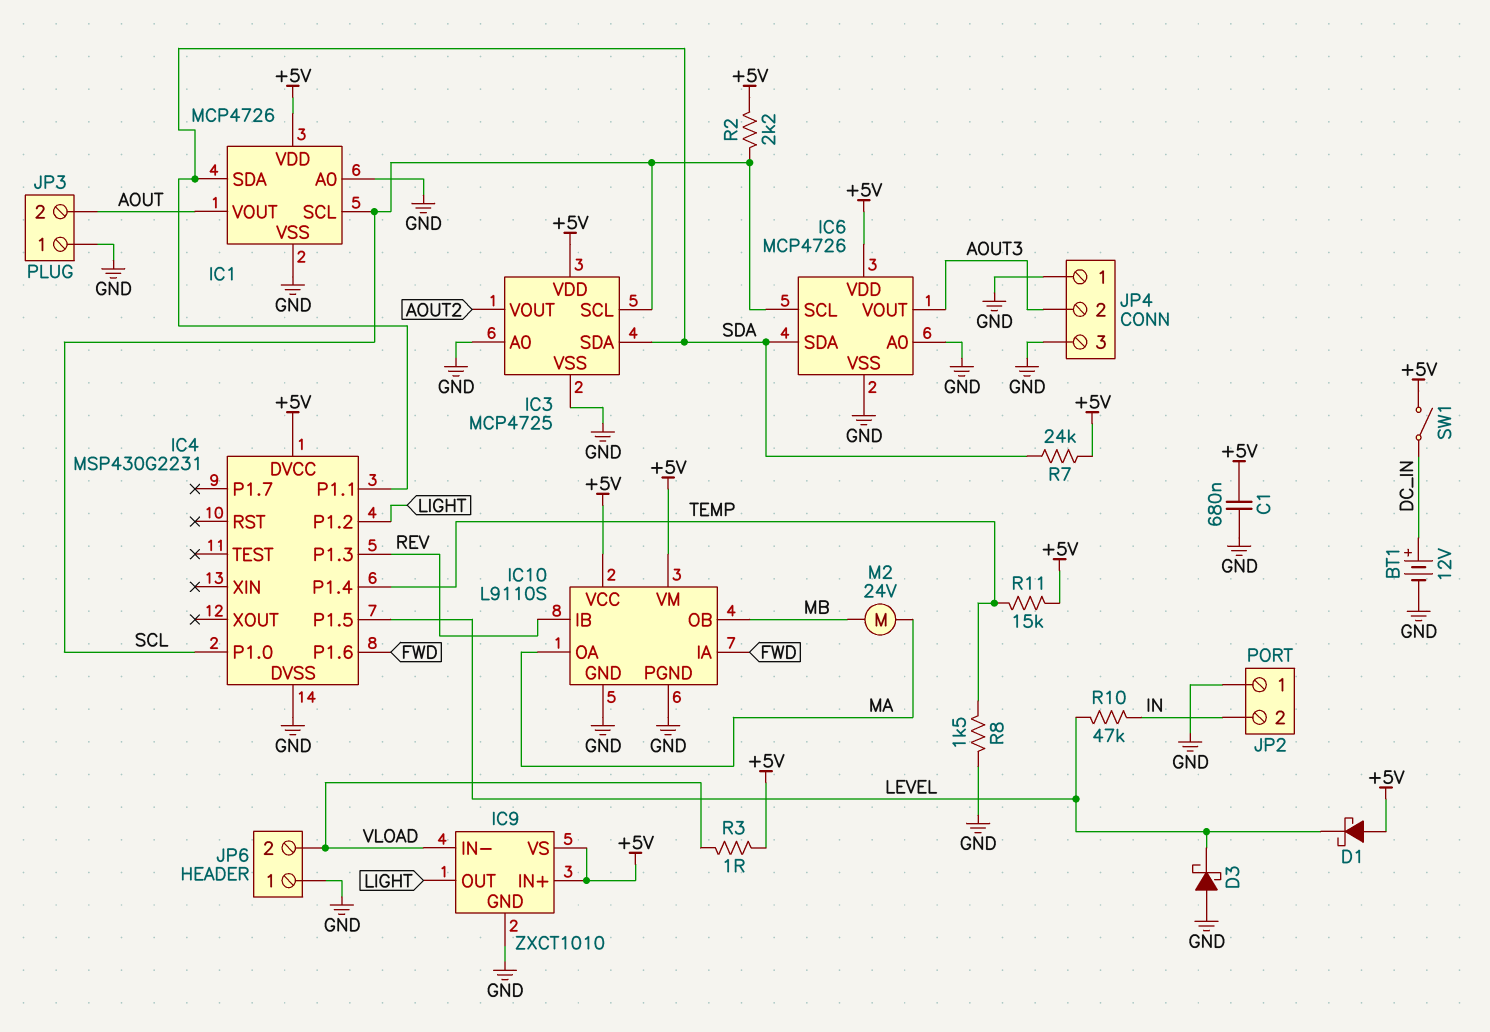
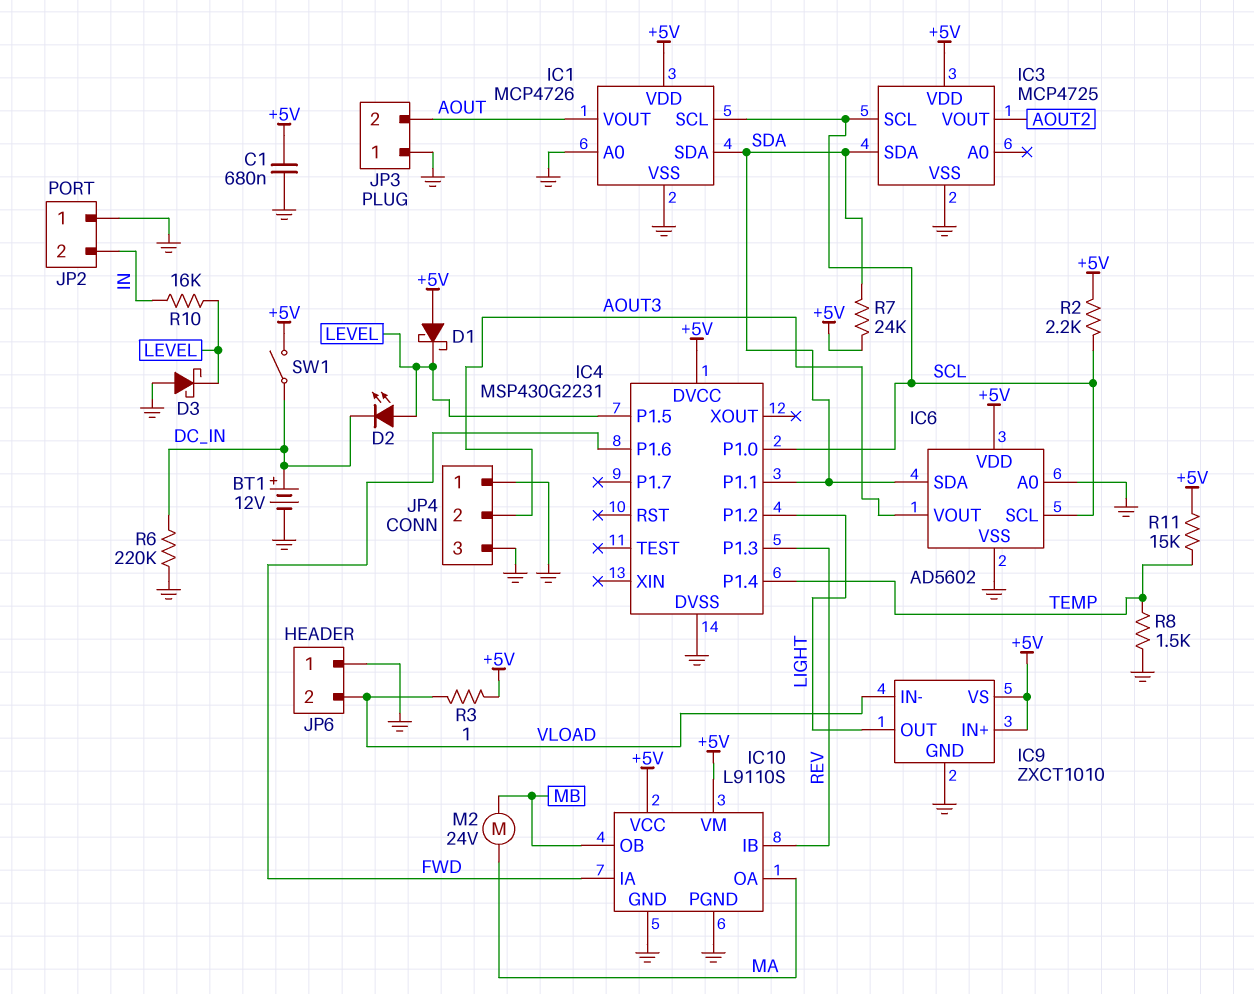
D2: none -> LED (A LEVEL, K DC_IN)
IC3 pin A0: GND -> none
IC6: MCP4726 -> AD5602
R6: none -> 220k (DC_IN, GND)
R10: 47k (IN, LEVEL) -> 16k (IN, LEVEL)

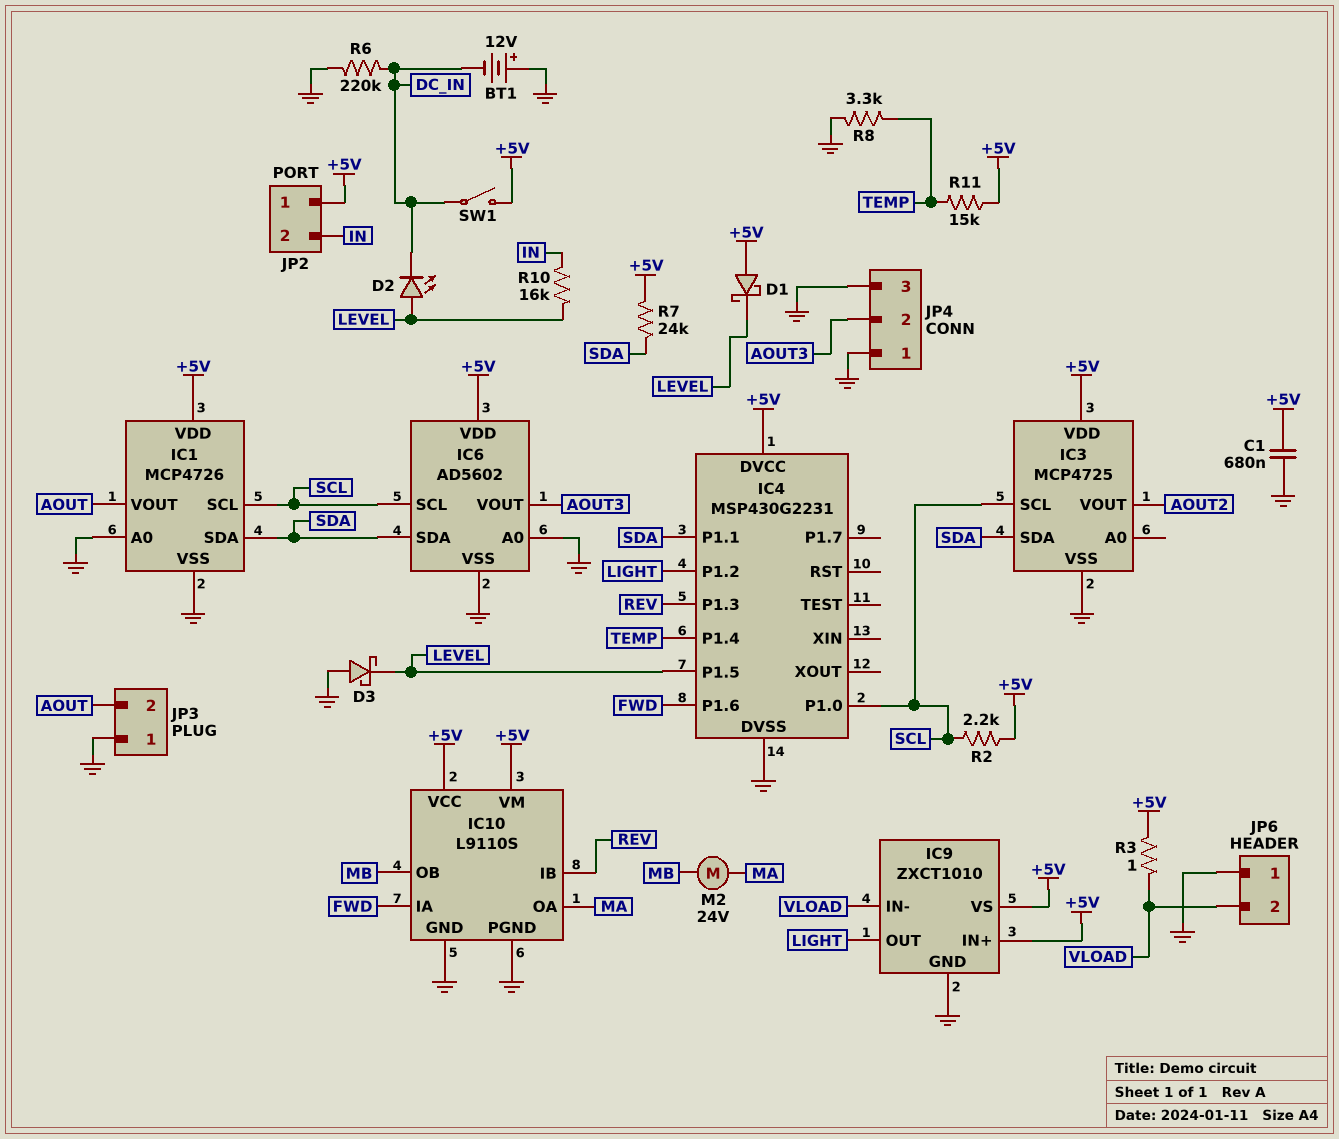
BT1: 12V (plus DC_IN, minus GND) -> 12V (plus GND, minus DC_IN)
JP2 pin 1: GND -> +5V
R8: 1.5k (GND, TEMP) -> 3.3k (GND, TEMP)

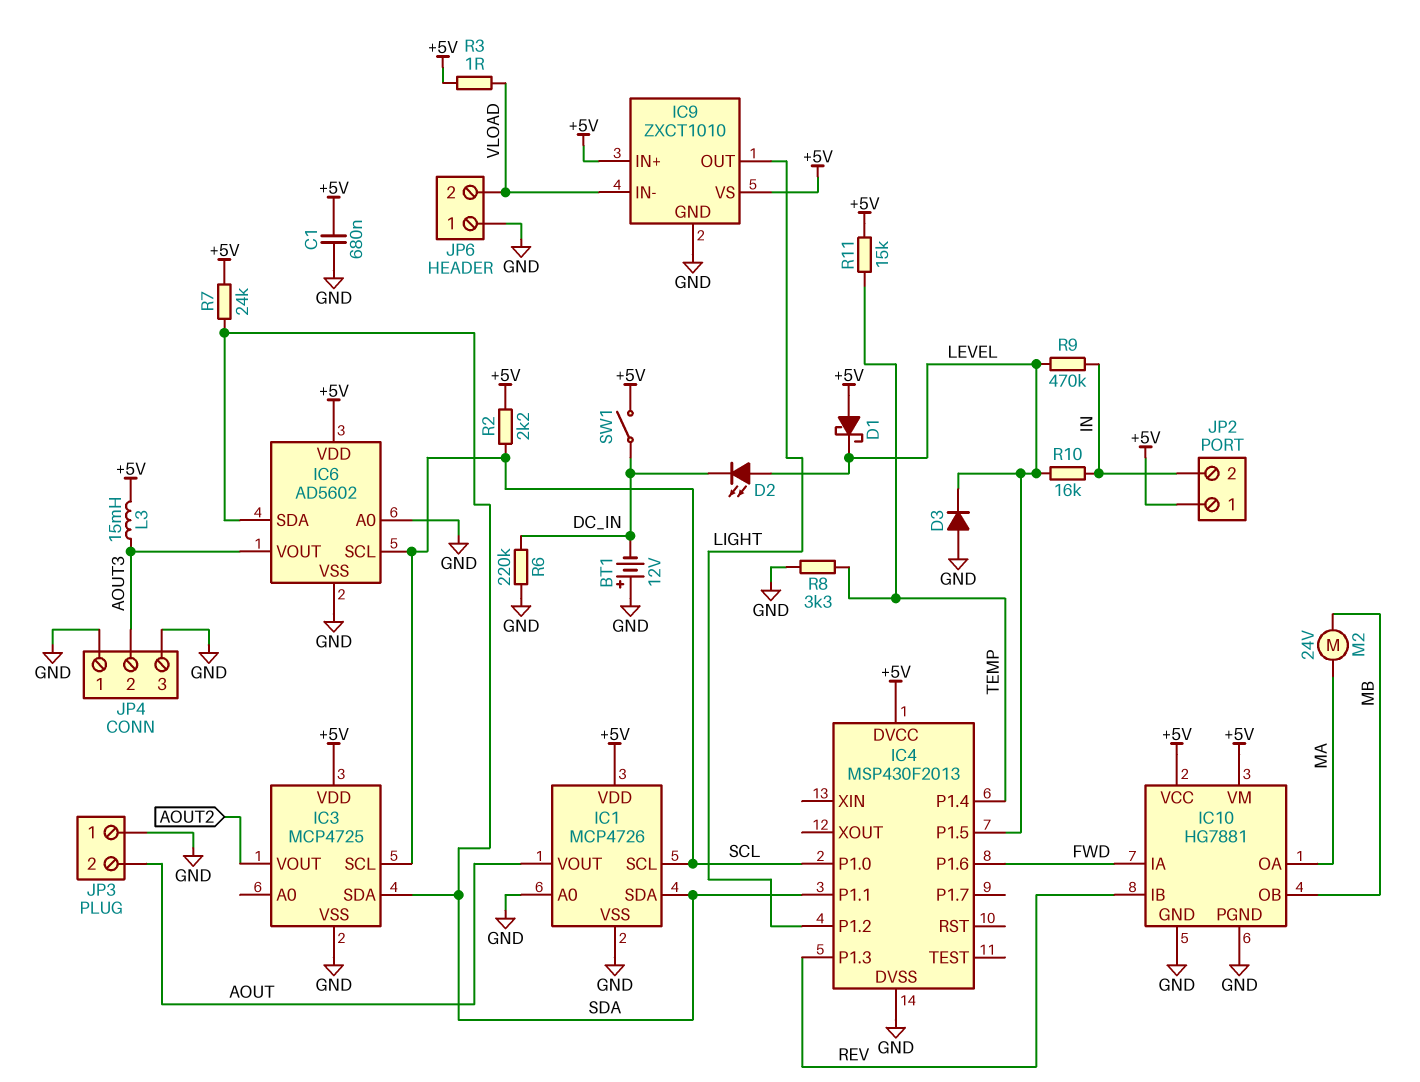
D3: schottky (A GND, K LEVEL) -> diode (A GND, K LEVEL)
IC4: MSP430G2231 -> MSP430F2013
IC10: L9110S -> HG7881
L3: none -> 15mH (+5V, AOUT3)
R9: none -> 470k (IN, LEVEL)

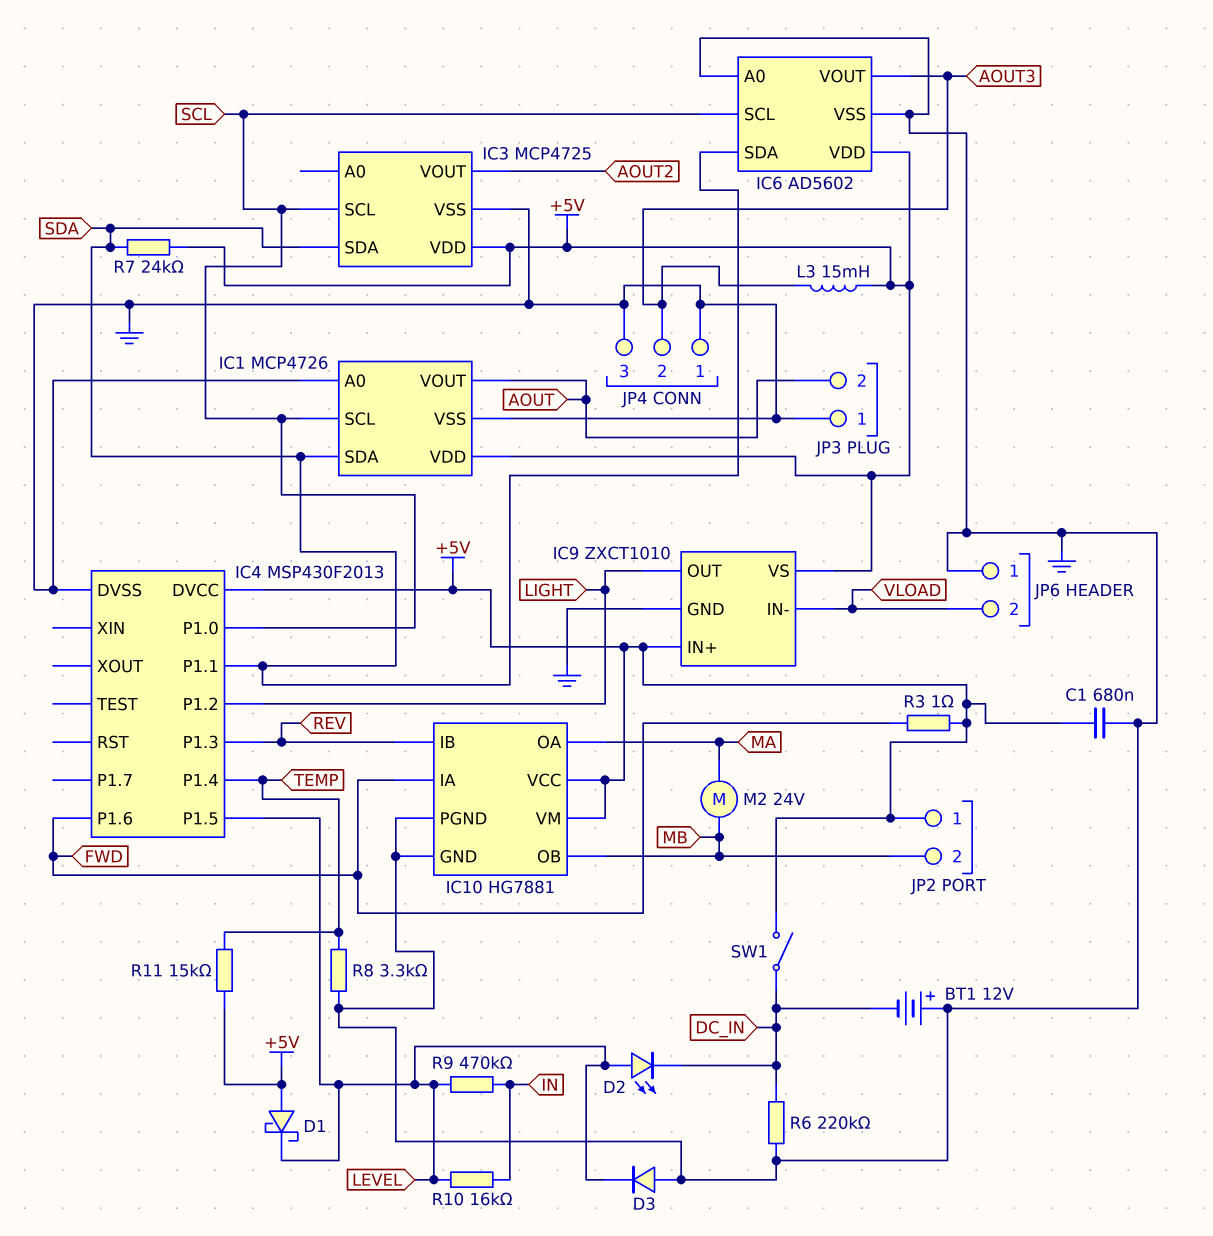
JP2 pin 2: IN -> MB
R2: 2.2k (+5V, SCL) -> none
R3: 1 (+5V, VLOAD) -> 1 (+5V, FWD)

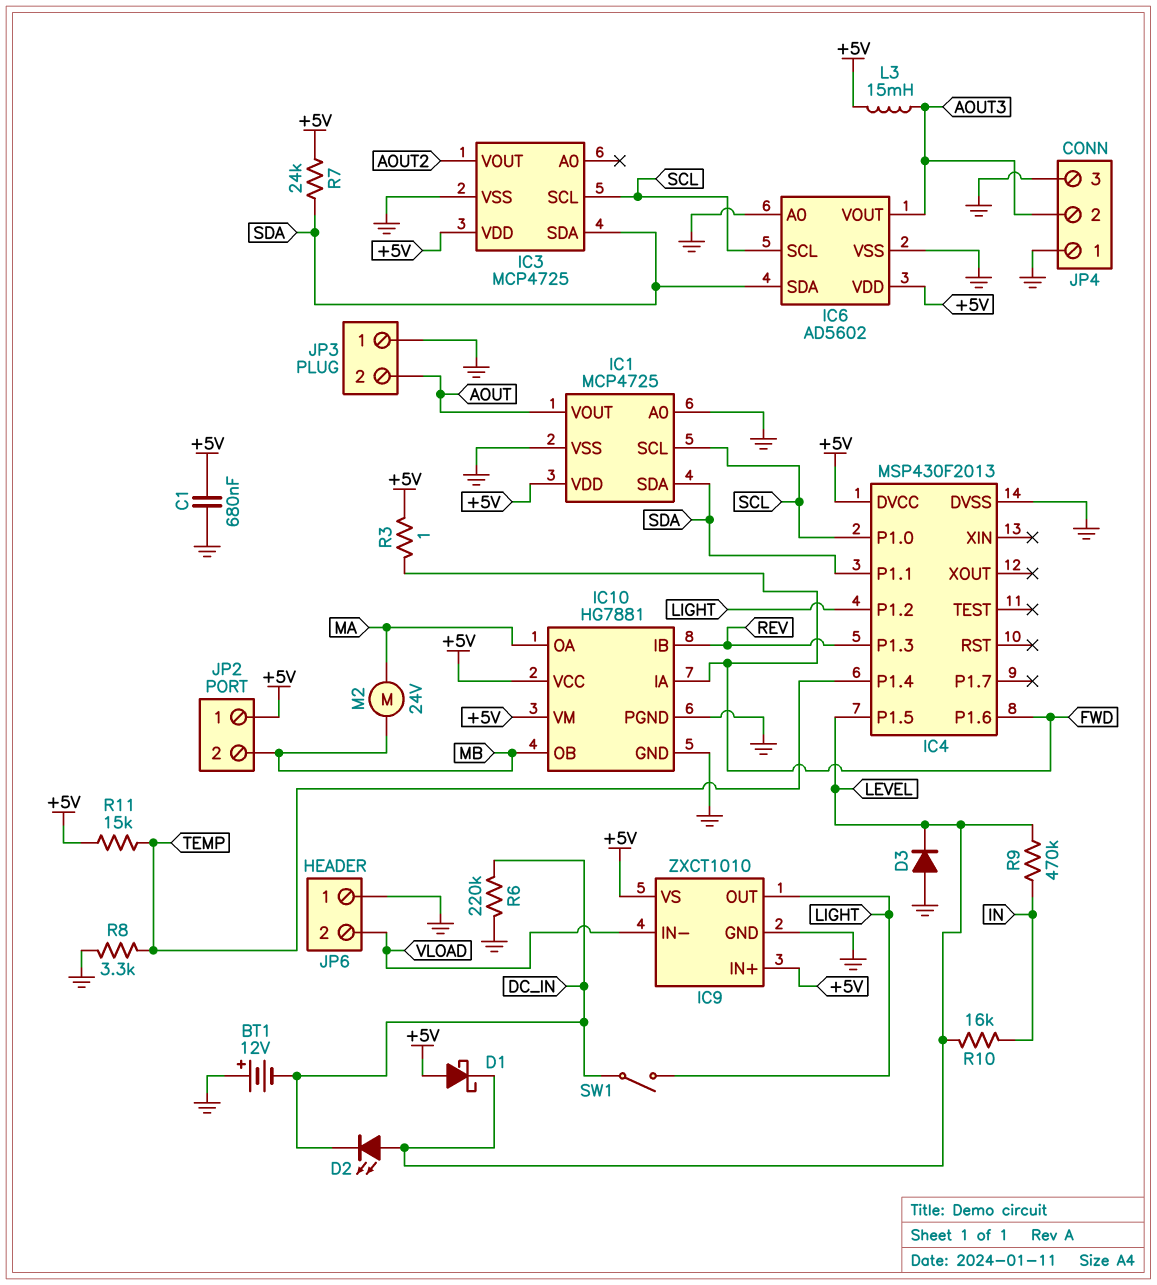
IC1: MCP4726 -> MCP4725
SW1: switch (+5V, DC_IN) -> switch (DC_IN, LIGHT)

